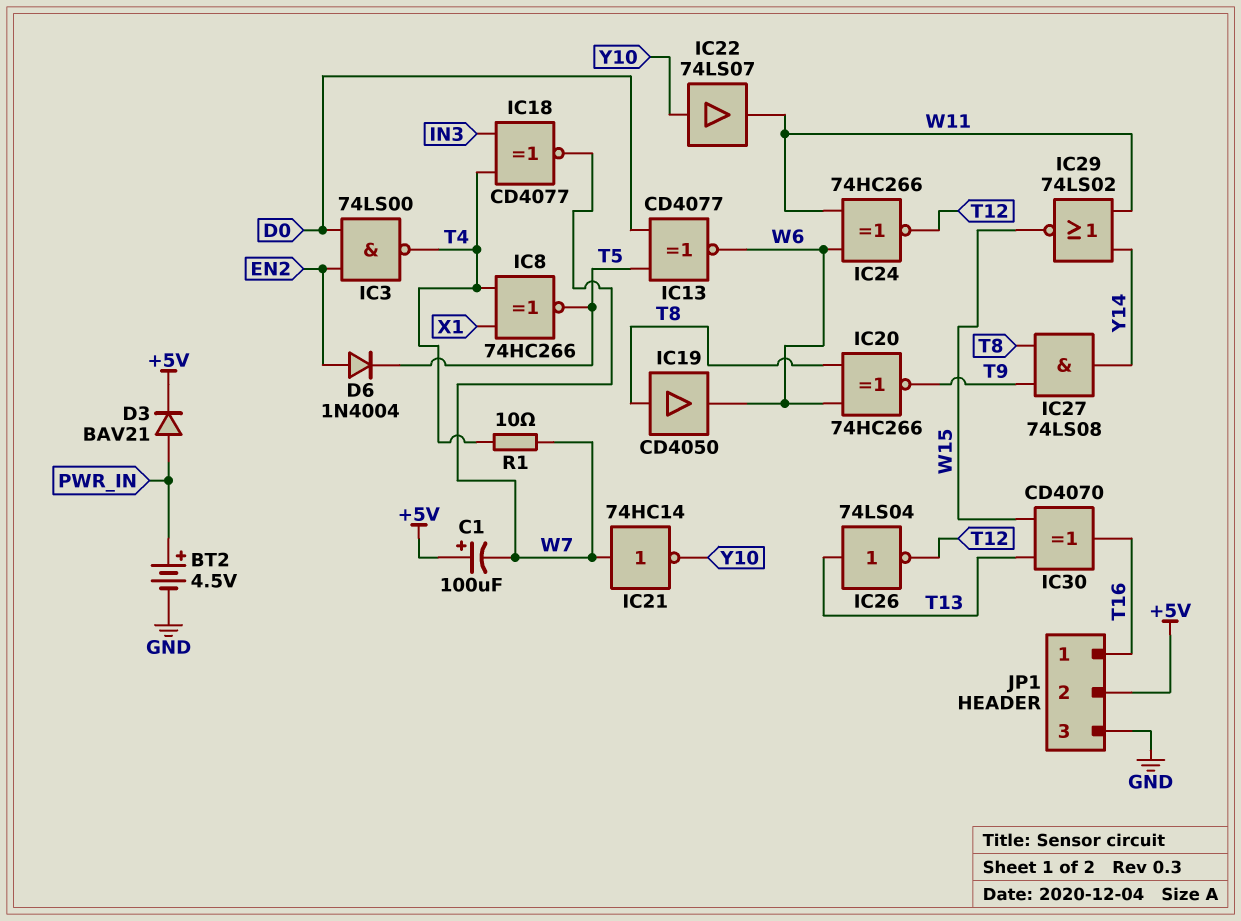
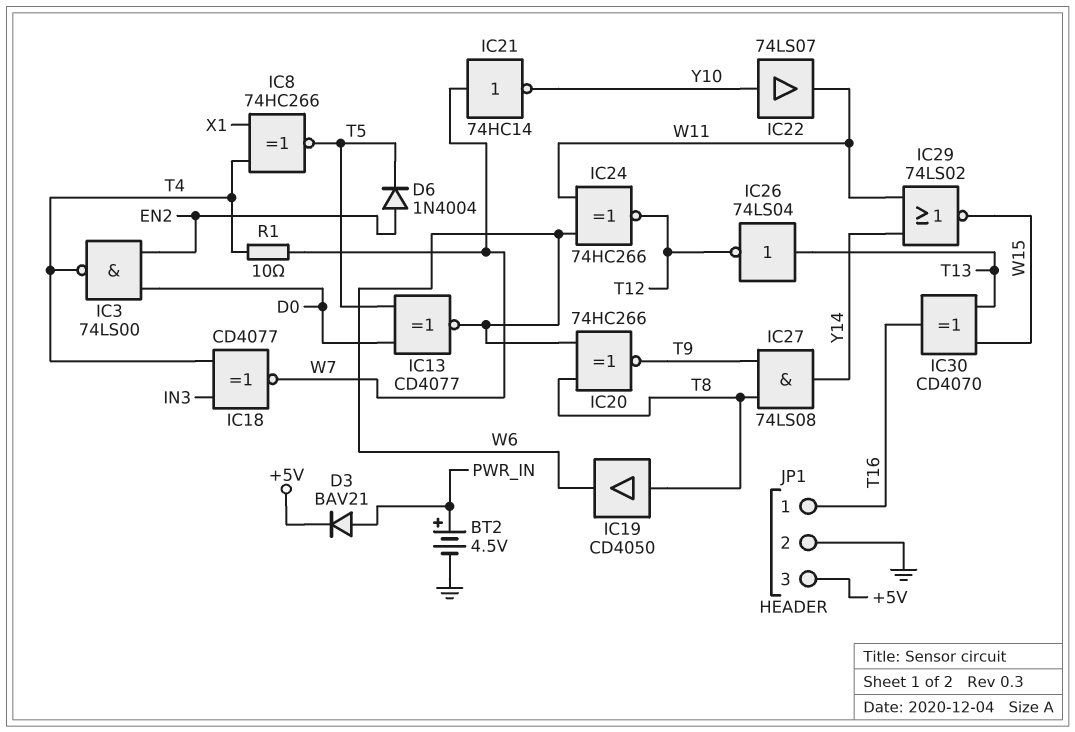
C1: 100uF (plus +5V, minus W7) -> none
JP1 pin 2: +5V -> GND
JP1 pin 3: GND -> +5V

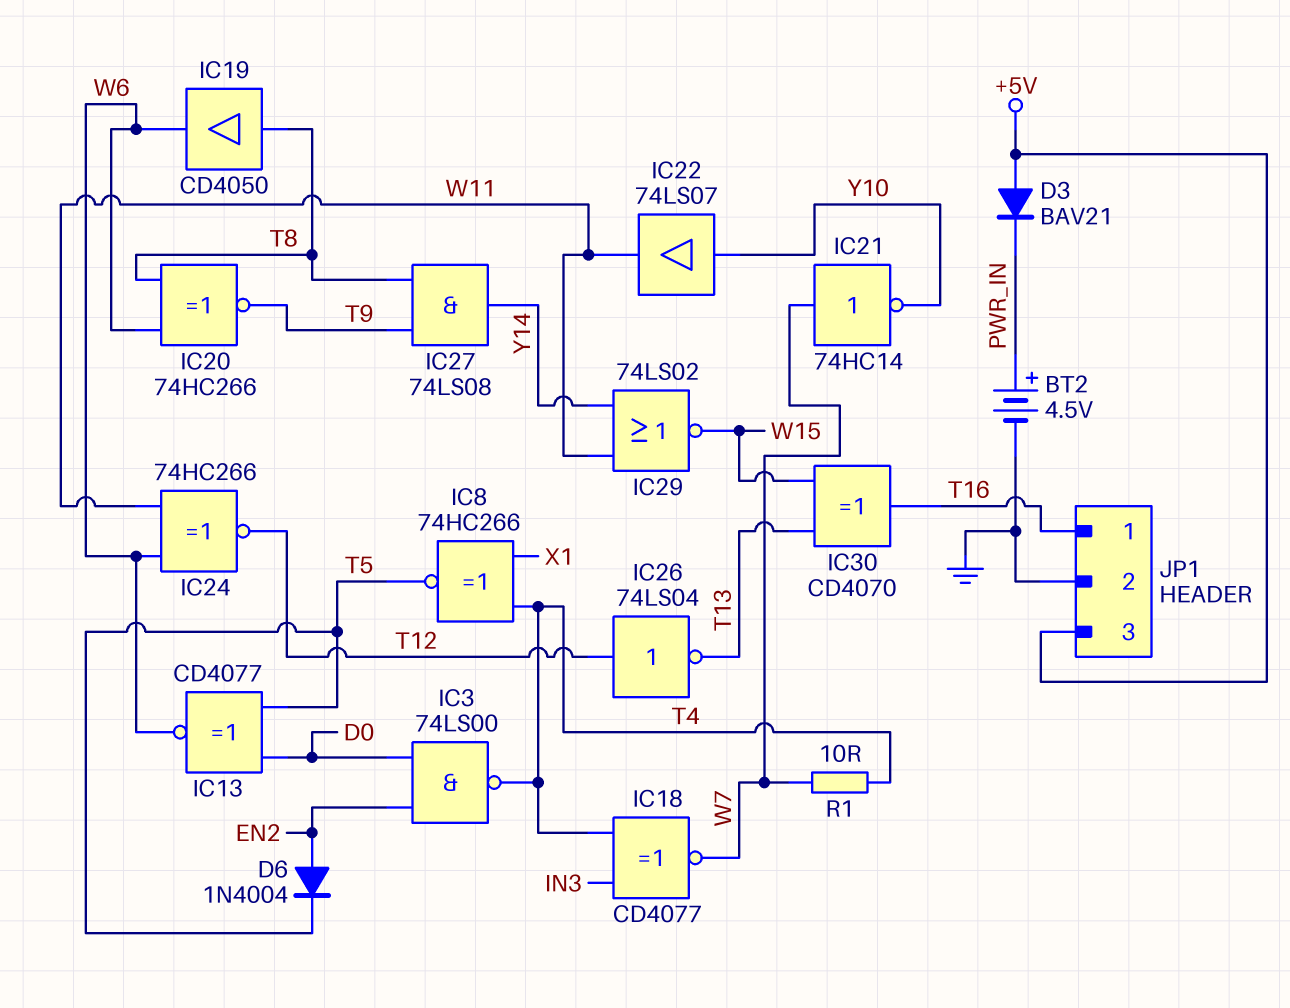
D3: diode BAV21 (A PWR_IN, K +5V) -> diode BAV21 (A +5V, K PWR_IN)
IC26: NOT 74LS04 (in T13, out T12) -> NOT 74LS04 (in T12, out T13)

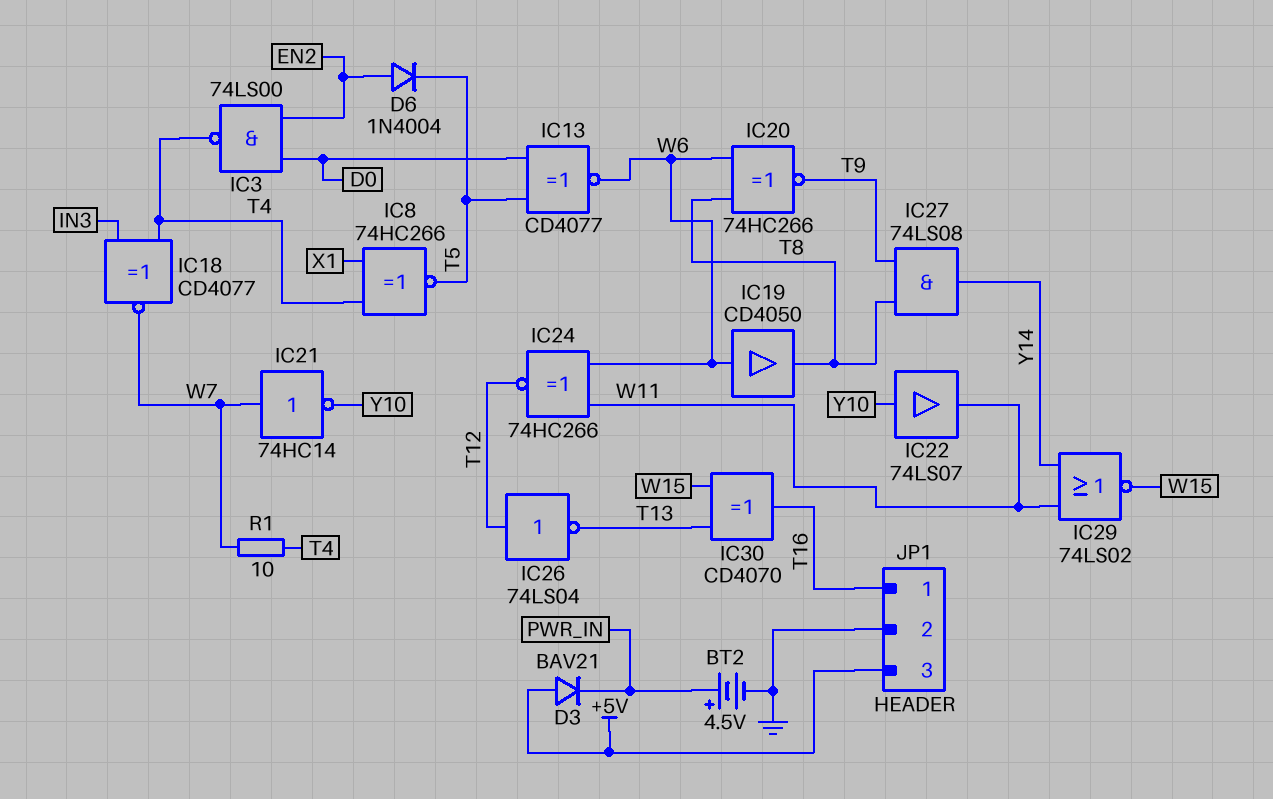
IC19: buffer CD4050 (in T8, out W6) -> buffer CD4050 (in W6, out T8)

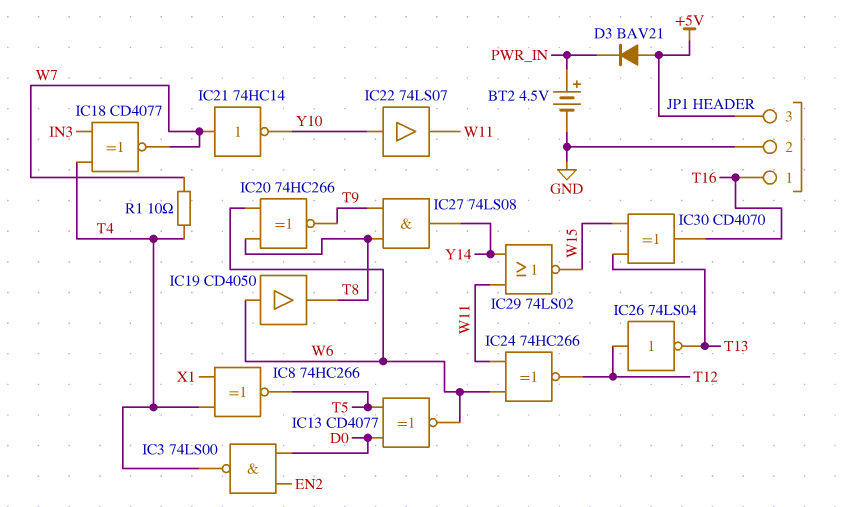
D6: diode 1N4004 (A EN2, K T5) -> none

